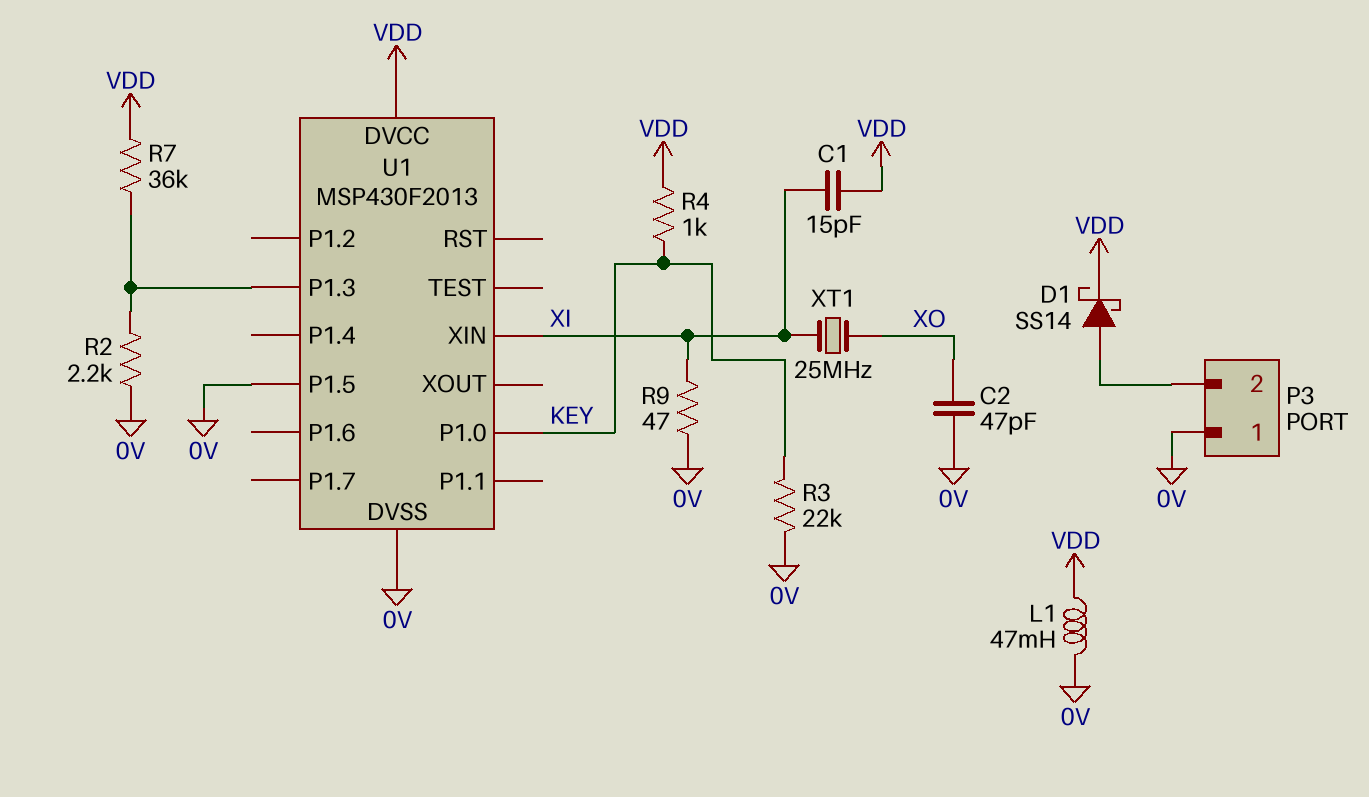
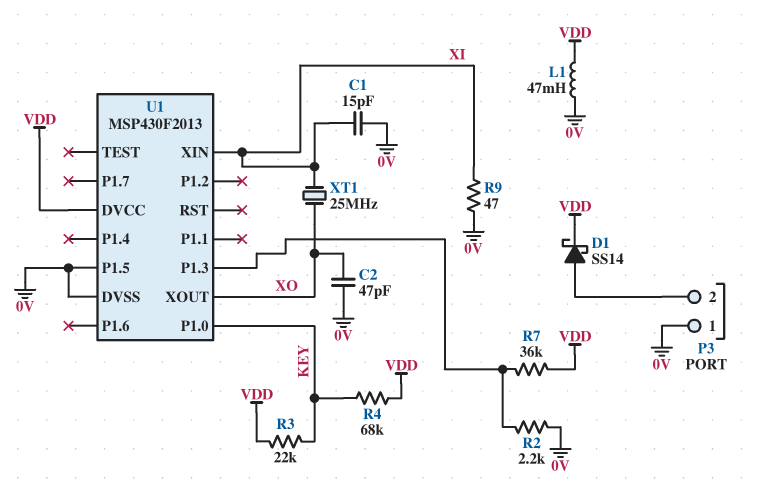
C1: 15pF (VDD, XI) -> 15pF (0V, XI)
R3: 22k (0V, KEY) -> 22k (KEY, VDD)
R4: 1k (KEY, VDD) -> 68k (KEY, VDD)
U1 pin XOUT: none -> XO

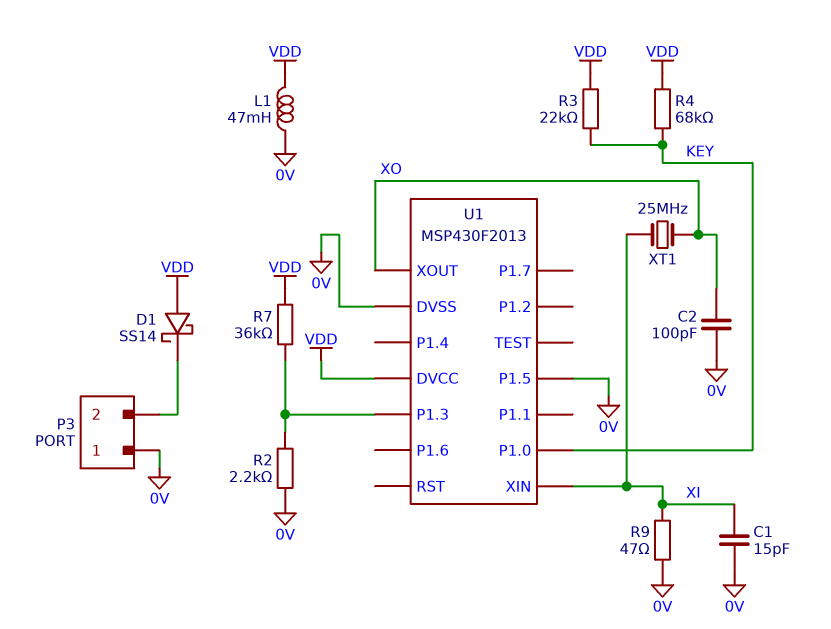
C2: 47pF (0V, XO) -> 100pF (0V, XO)
D1: schottky SS14 (A P3/2, K VDD) -> schottky SS14 (A VDD, K P3/2)

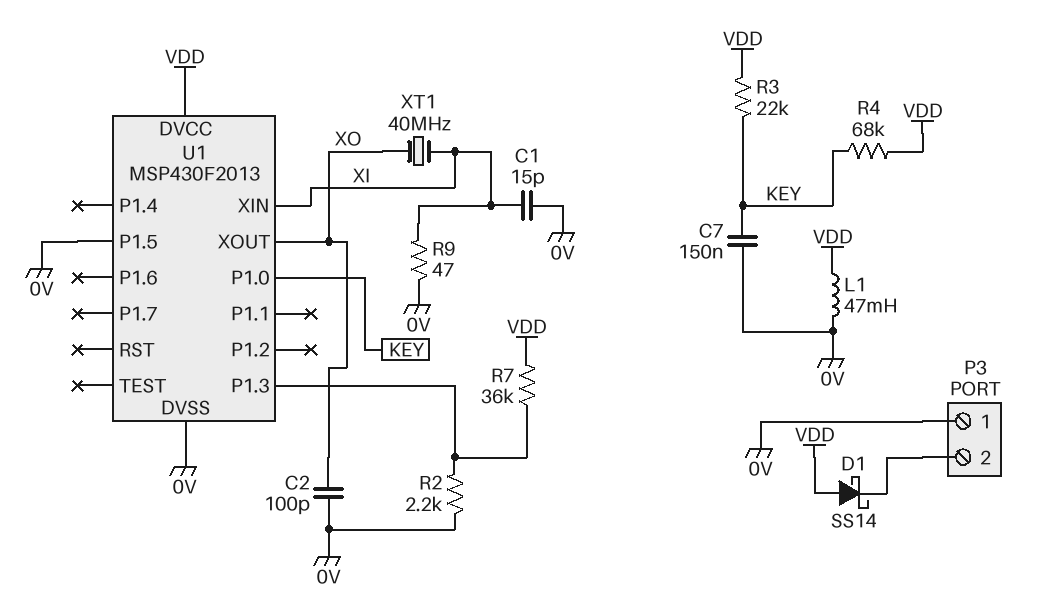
C7: none -> 150nF (0V, KEY)
XT1: 25MHz (XI, XO) -> 40MHz (XI, XO)

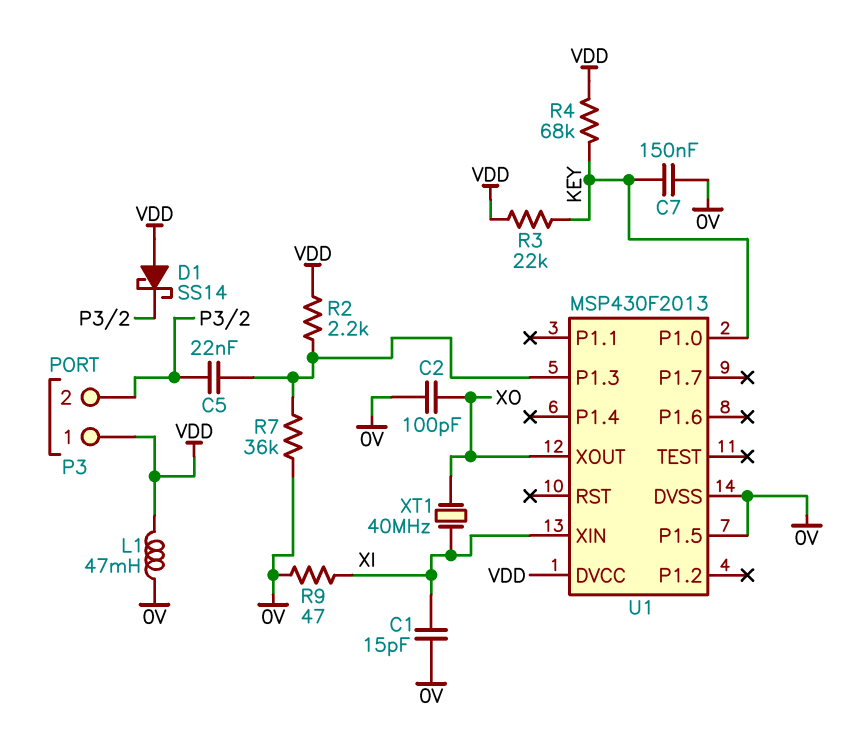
C5: none -> 22nF (P3/2, U1/P1.3)
P3 pin 1: 0V -> VDD
R2: 2.2k (0V, U1/P1.3) -> 2.2k (U1/P1.3, VDD)
R7: 36k (U1/P1.3, VDD) -> 36k (0V, U1/P1.3)

